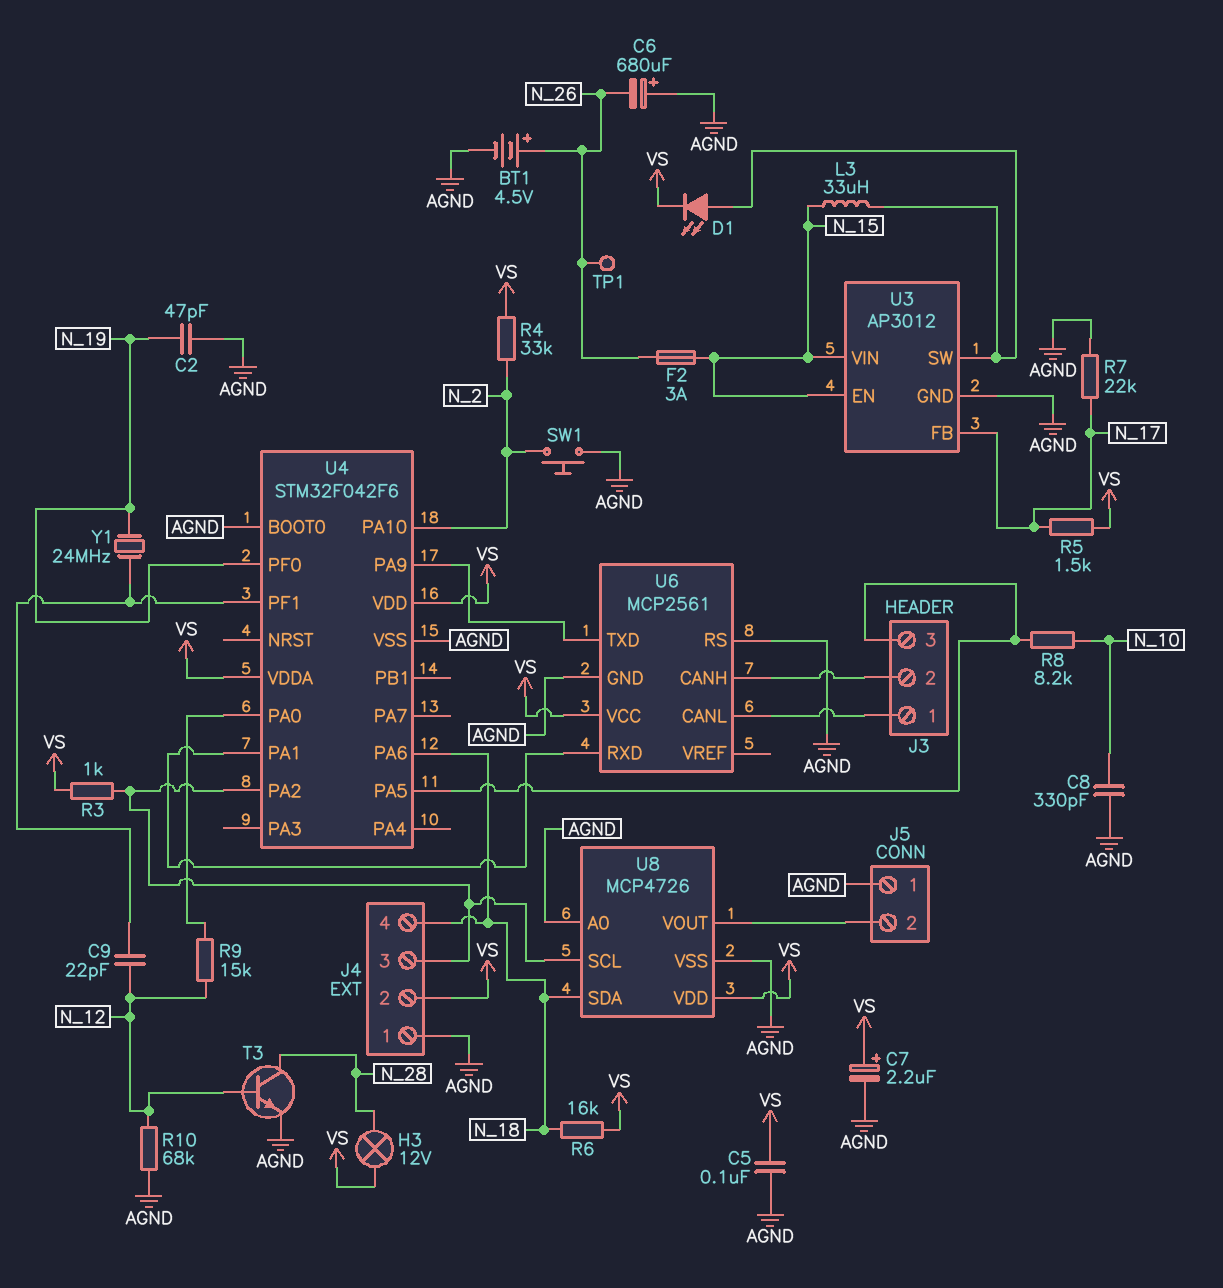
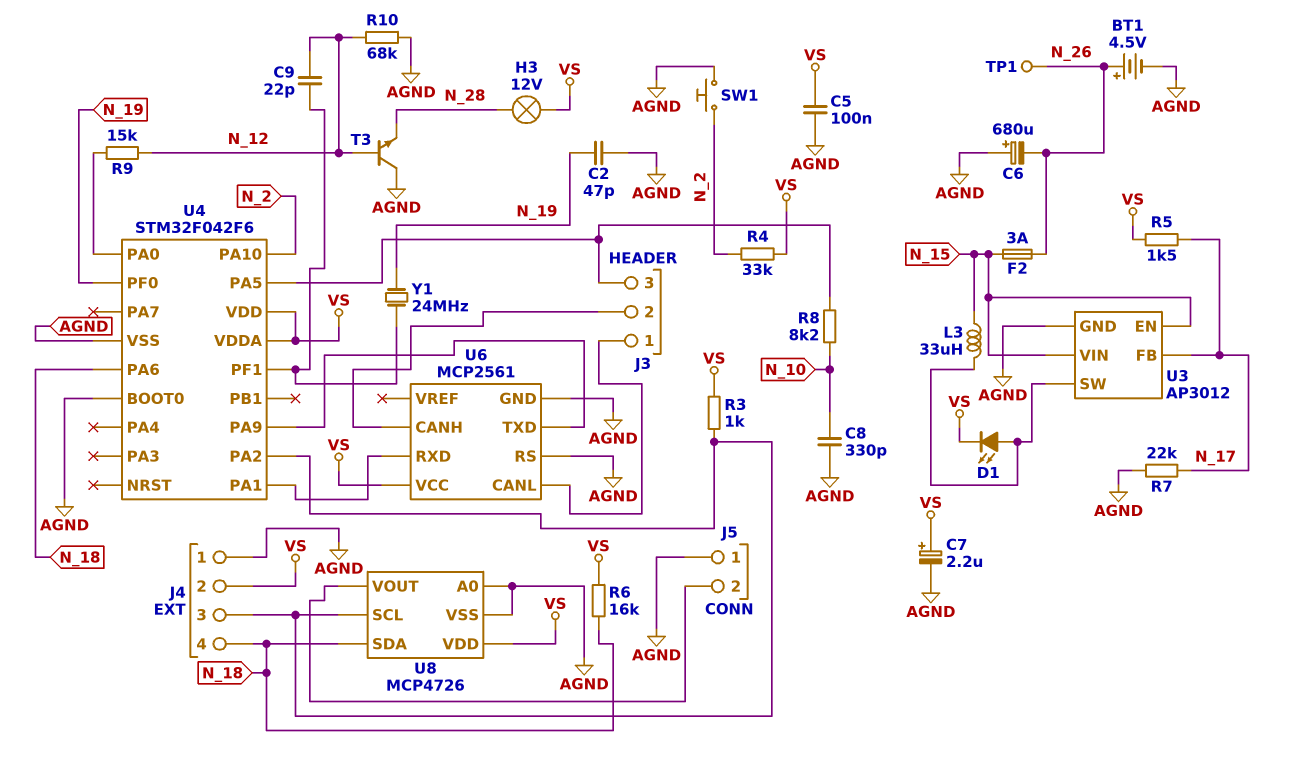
T3: NPN (B N_12, C N_28, E AGND) -> NPN (B N_12, C AGND, E N_28)

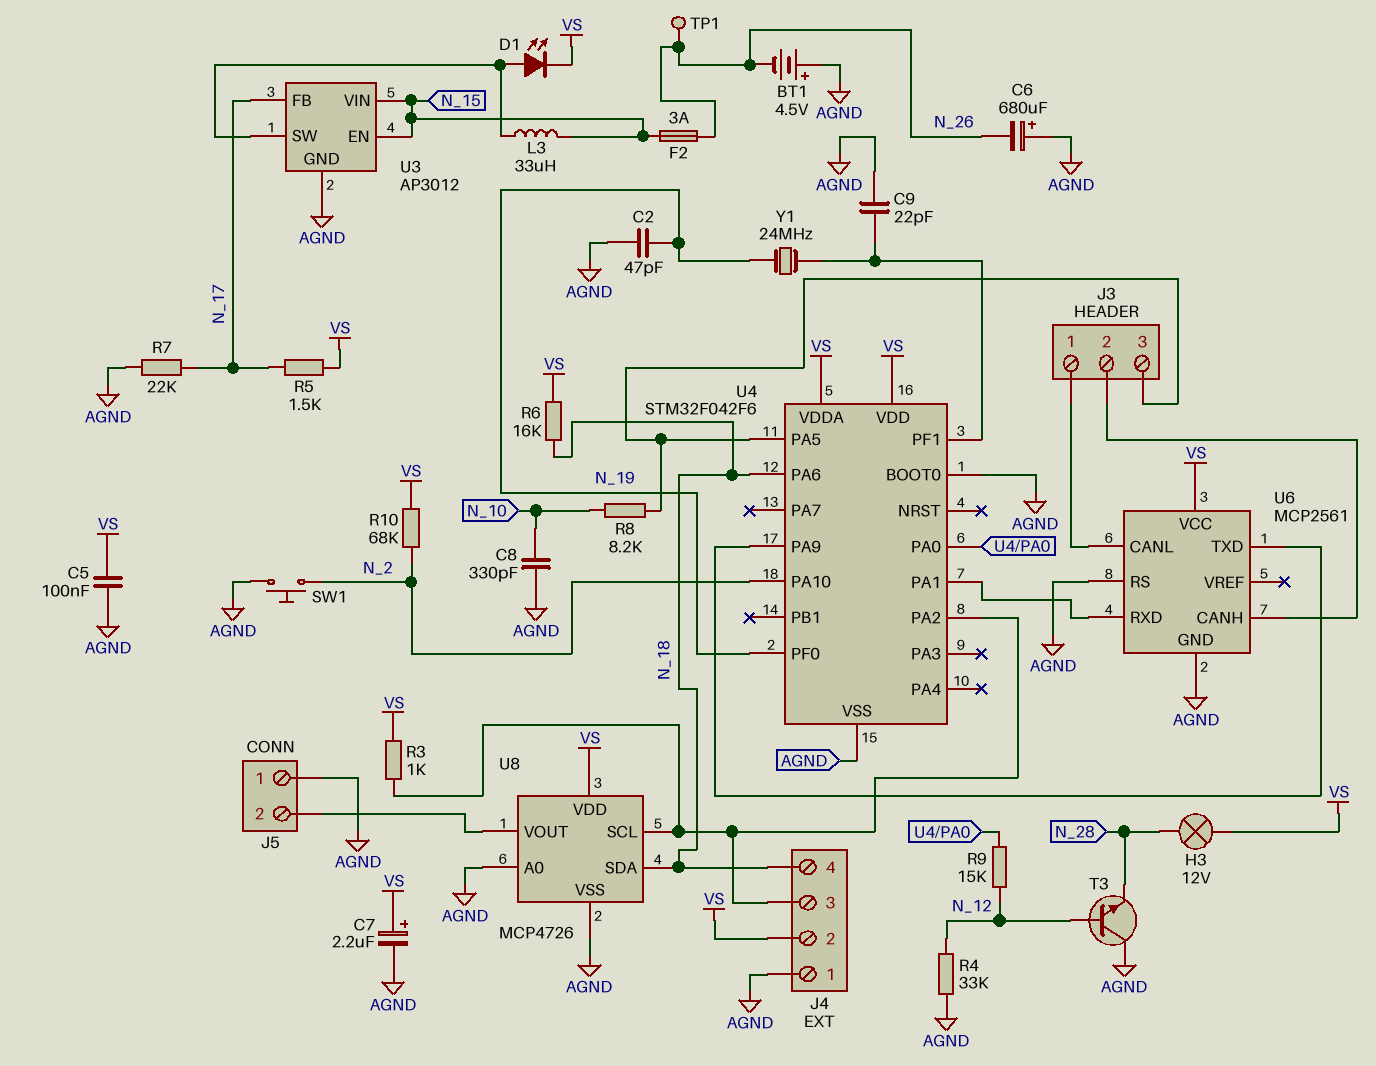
BT1: 4.5V (plus N_26, minus AGND) -> 4.5V (plus AGND, minus N_26)
C9: 22pF (N_12, U4/PF1) -> 22pF (AGND, U4/PF1)
R4: 33k (N_2, VS) -> 33k (AGND, N_12)
R10: 68k (AGND, N_12) -> 68k (N_2, VS)

